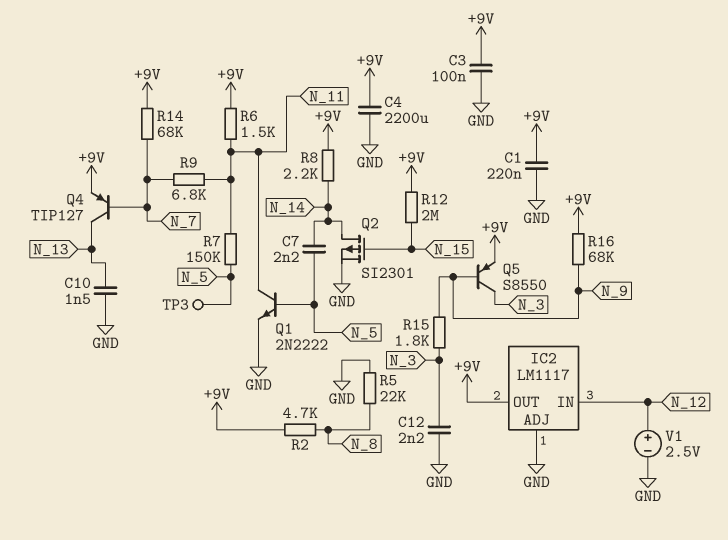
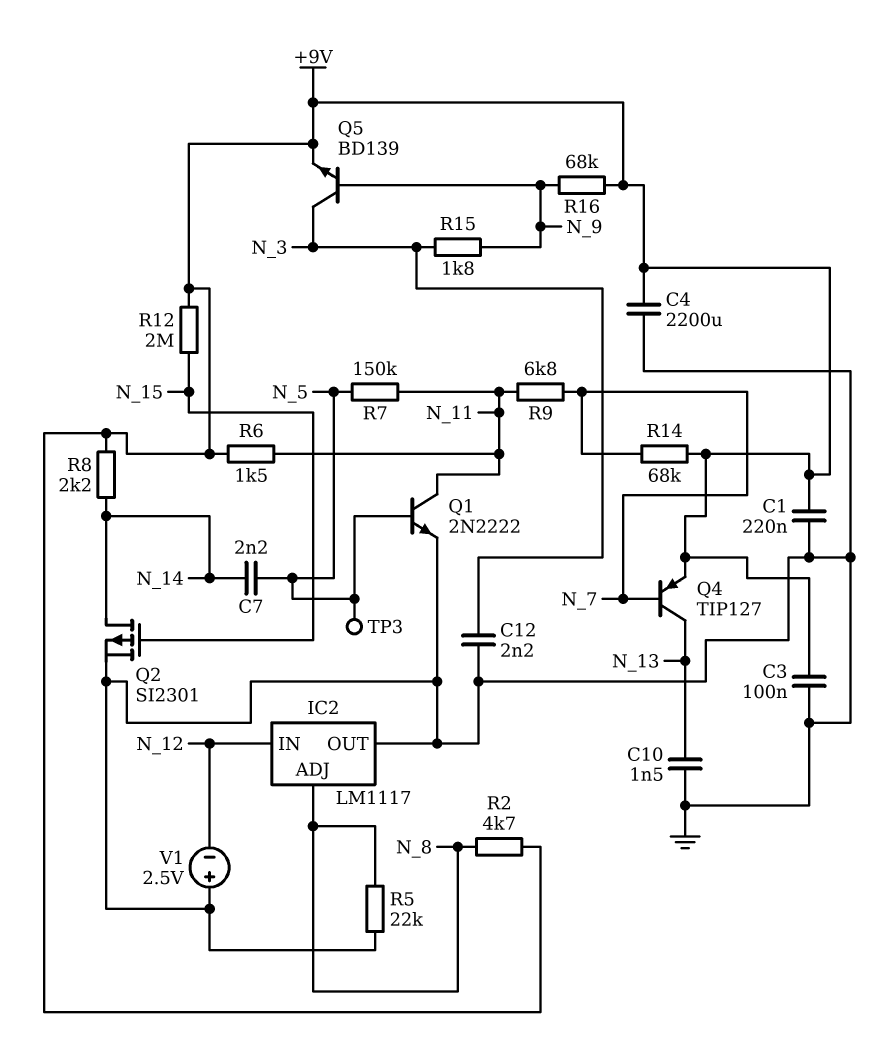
IC2 pin ADJ: GND -> N_8
IC2 pin OUT: +9V -> GND
Q5: PNP S8550 (B N_9, C N_3, E +9V) -> NPN BD139 (B N_9, C N_3, E +9V)
V1: 2.5V (plus N_12, minus GND) -> 2.5V (plus GND, minus N_12)

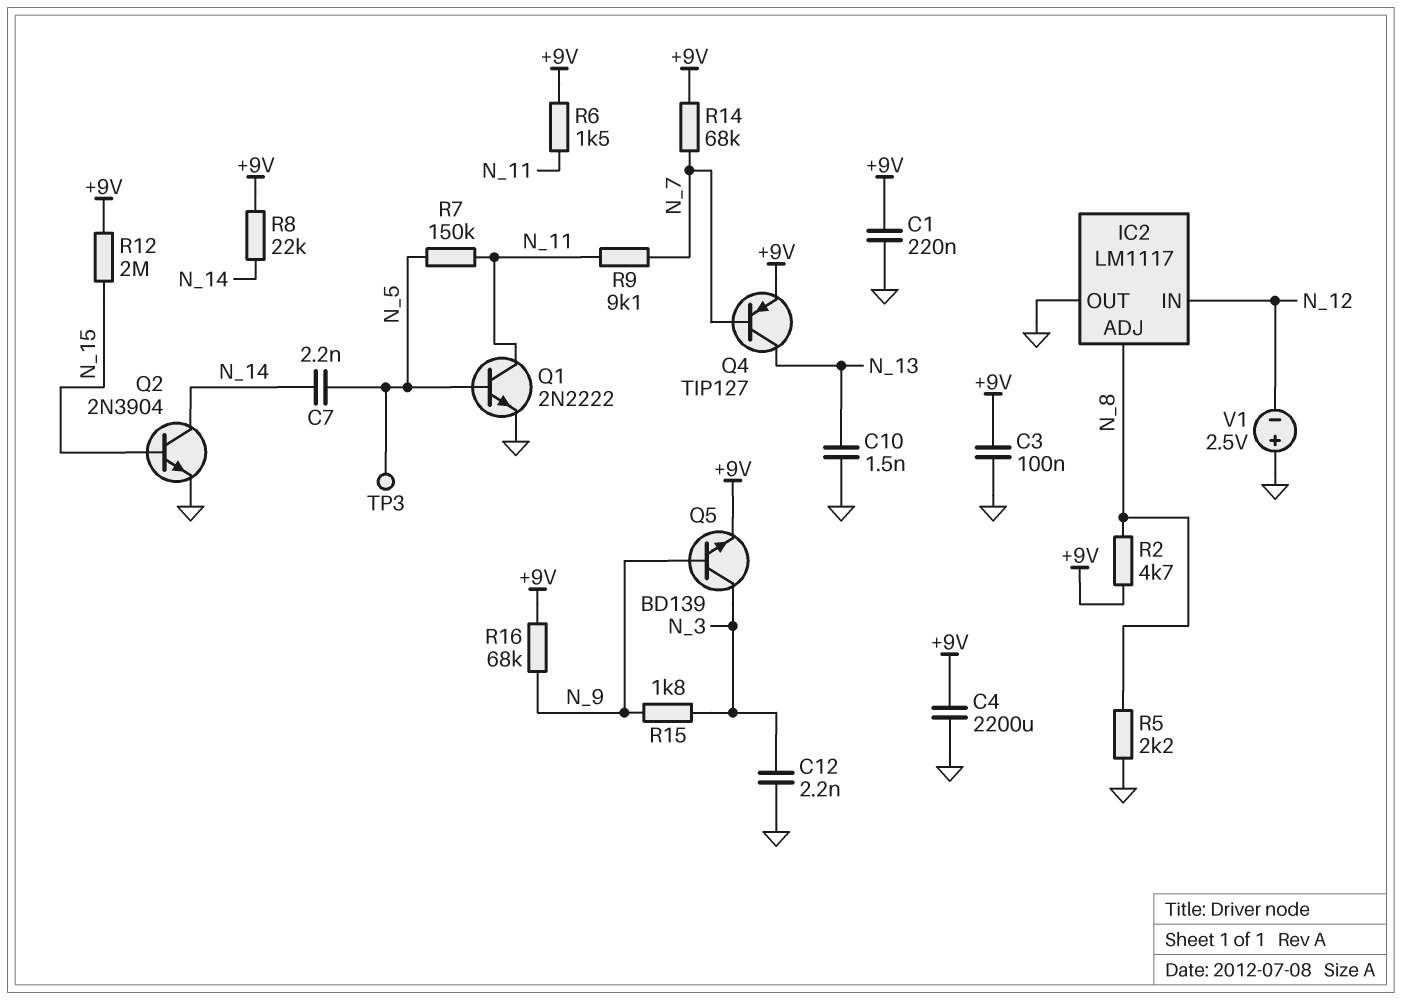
Q2: PMOS SI2301 (G N_15, D N_14, S GND) -> NPN 2N3904 (B N_15, C N_14, E GND)
R5: 22k (GND, N_8) -> 2.2k (GND, N_8)
R8: 2.2k (+9V, N_14) -> 22k (+9V, N_14)
R9: 6.8k (N_7, N_11) -> 9.1k (N_7, N_11)

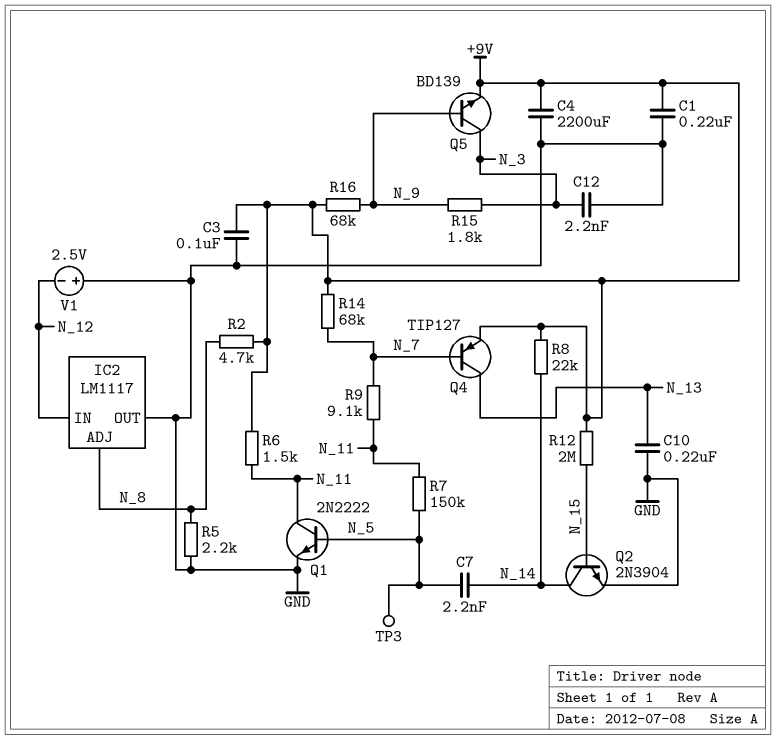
C10: 1.5nF (GND, N_13) -> 220nF (GND, N_13)

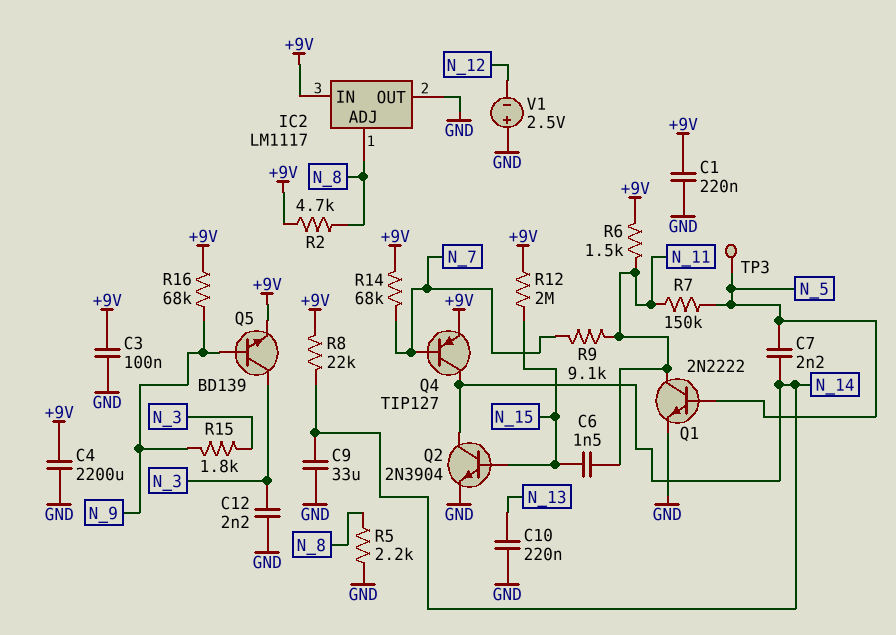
C6: none -> 1.5nF (N_11, N_15)
C9: none -> 33uF (GND, N_14)
IC2 pin IN: N_12 -> +9V
Q4: PNP TIP127 (B N_7, C N_13, E +9V) -> PNP TIP127 (B N_7, C N_14, E +9V)

